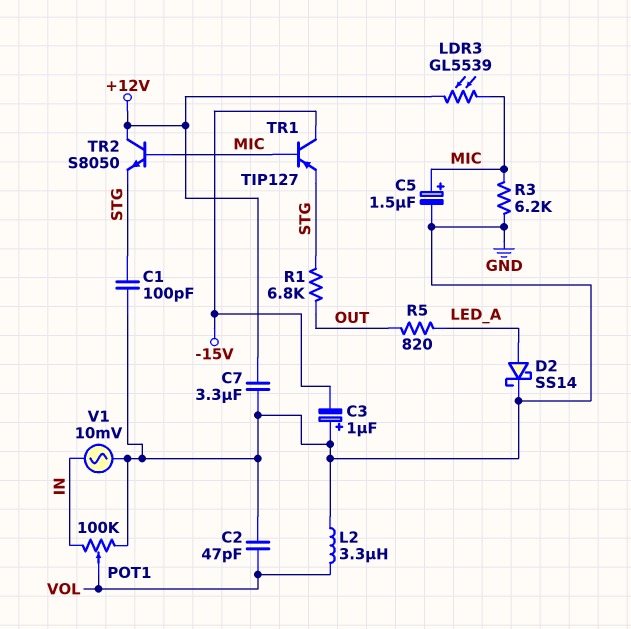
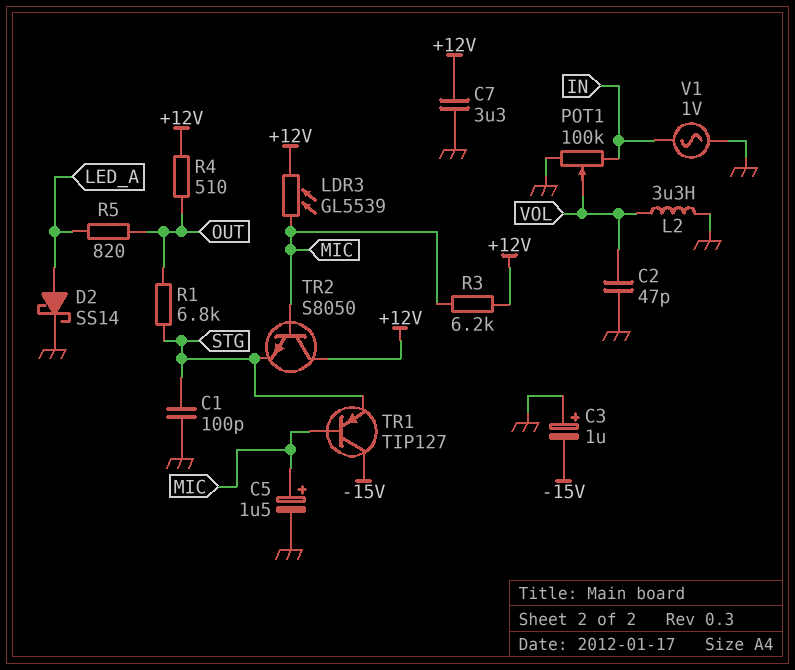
R3: 6.2k (GND, MIC) -> 6.2k (+12V, MIC)
R4: none -> 510 (+12V, OUT)
V1: AC 10mV (GND, IN) -> AC 1V (GND, IN)

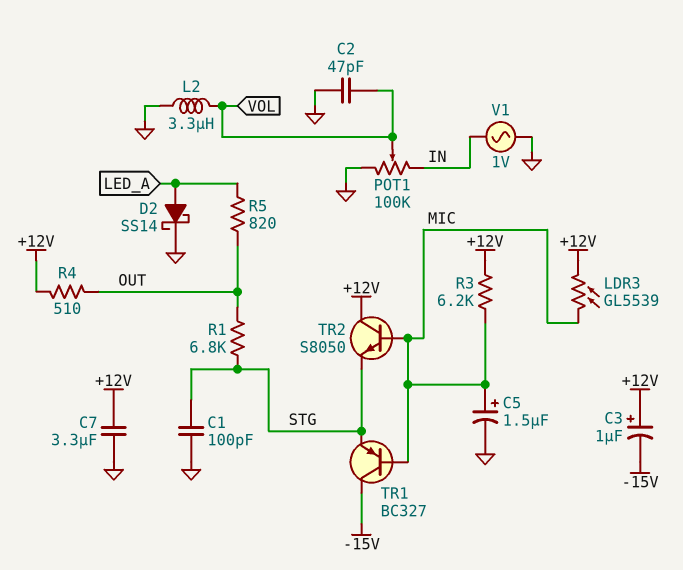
C3: 1uF (plus GND, minus -15V) -> 1uF (plus +12V, minus -15V)
TR1: PNP TIP127 (B MIC, C -15V, E STG) -> PNP BC327 (B MIC, C -15V, E STG)

